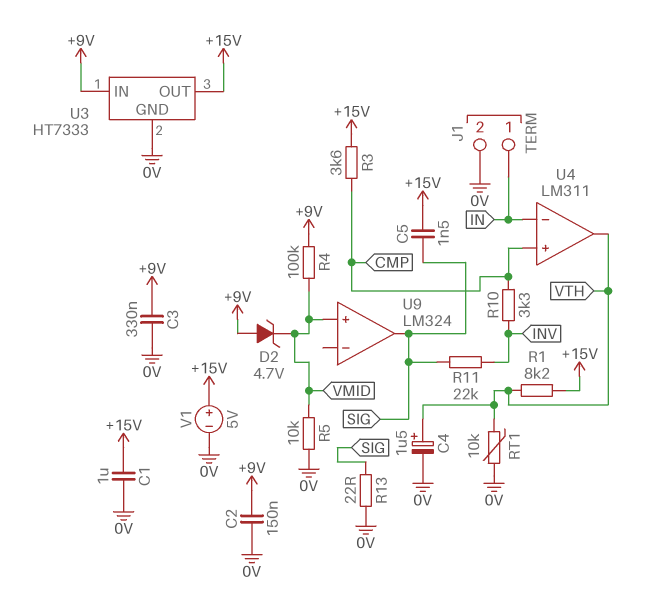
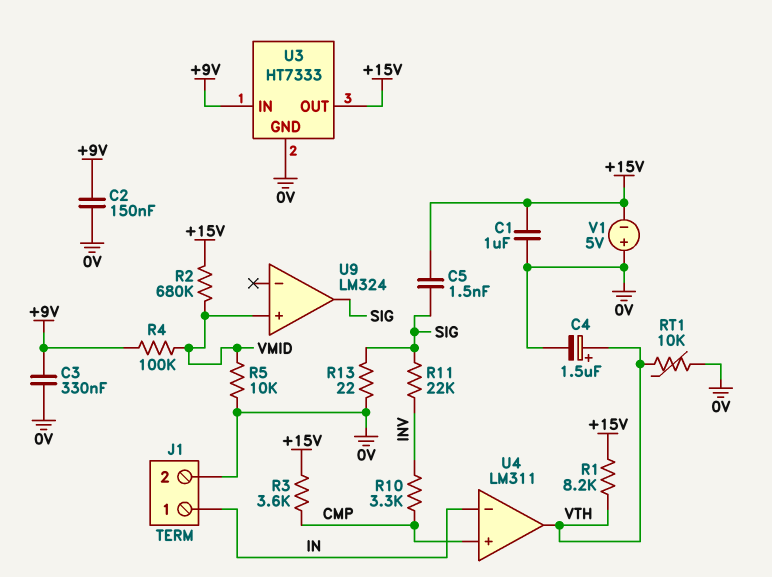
D2: zener 4.7V (A +9V, K VMID) -> none
R2: none -> 680k (+15V, VMID)
V1: 5V (plus +15V, minus 0V) -> 5V (plus 0V, minus +15V)

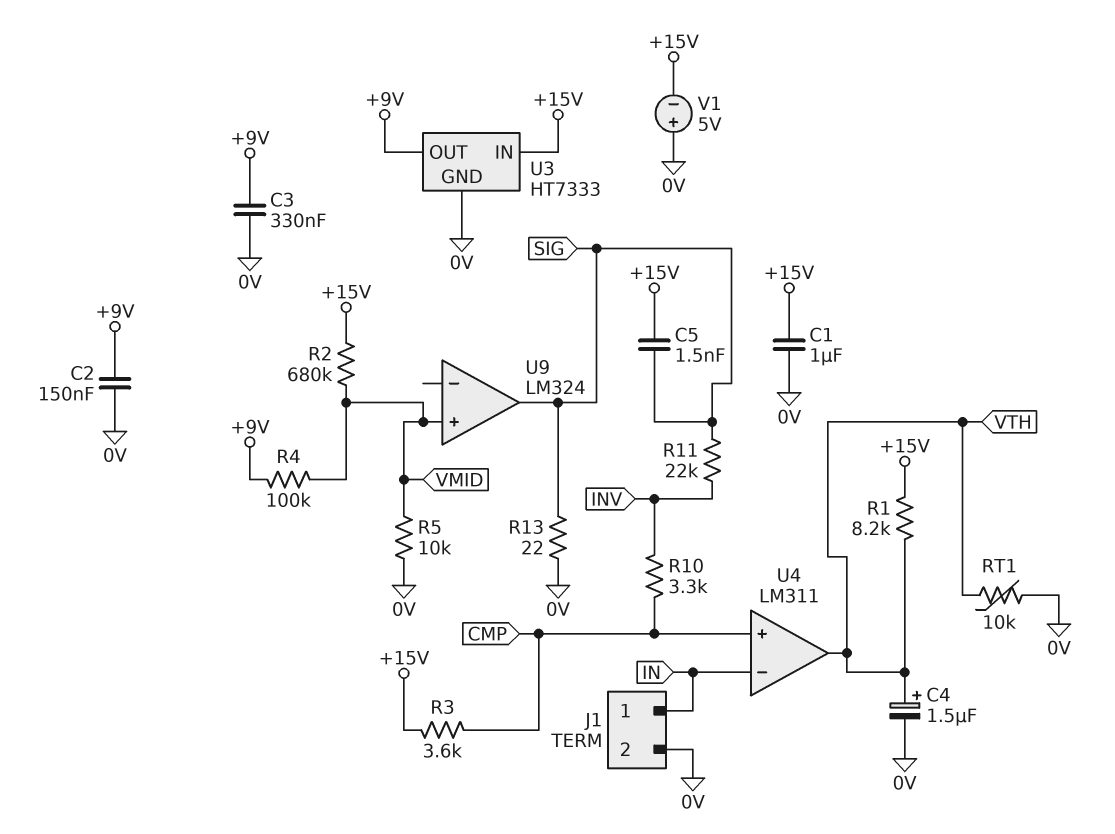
U3 pin IN: +9V -> +15V
U3 pin OUT: +15V -> +9V

